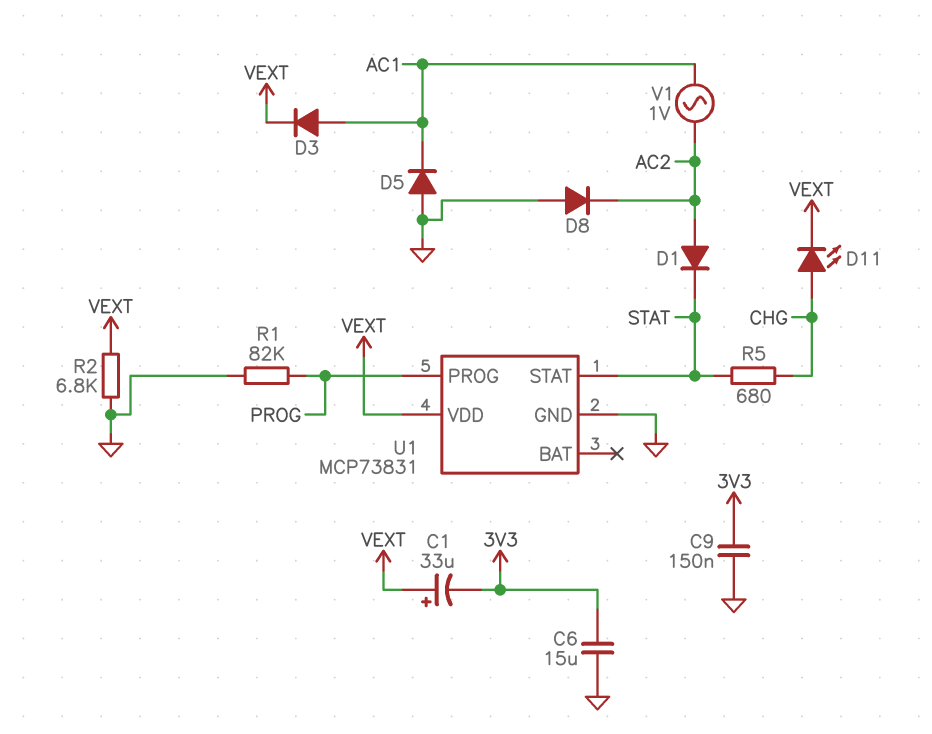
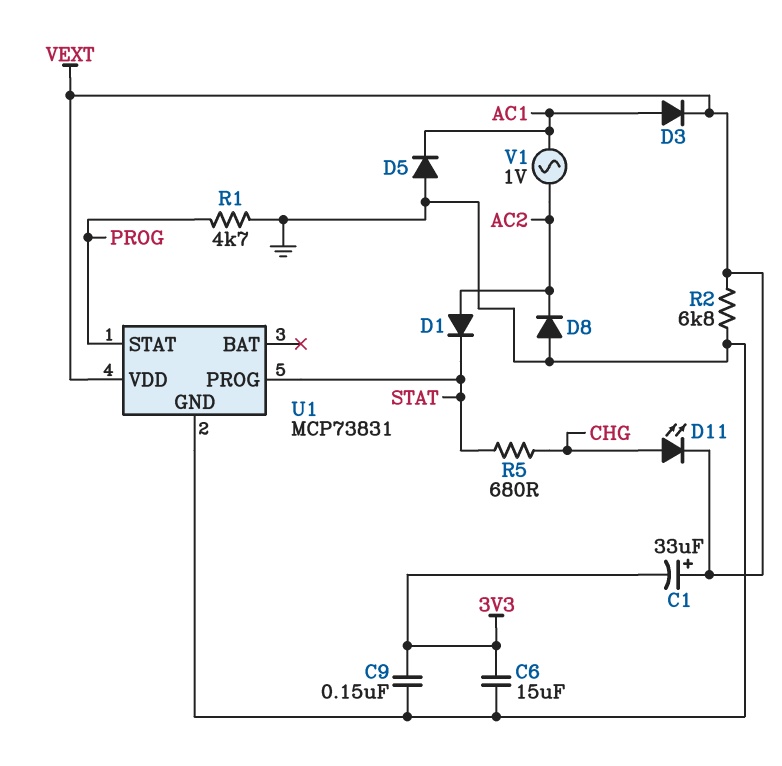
R1: 82k (GND, PROG) -> 4.7k (GND, PROG)
U1 pin PROG: PROG -> STAT
U1 pin STAT: STAT -> PROG

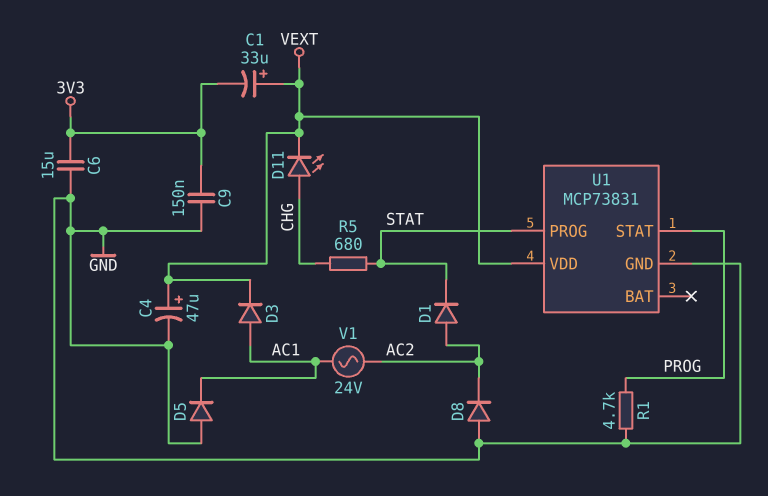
C4: none -> 47uF (plus VEXT, minus GND)
R2: 6.8k (GND, VEXT) -> none
V1: AC 1V (AC1, AC2) -> AC 24V (AC1, AC2)

